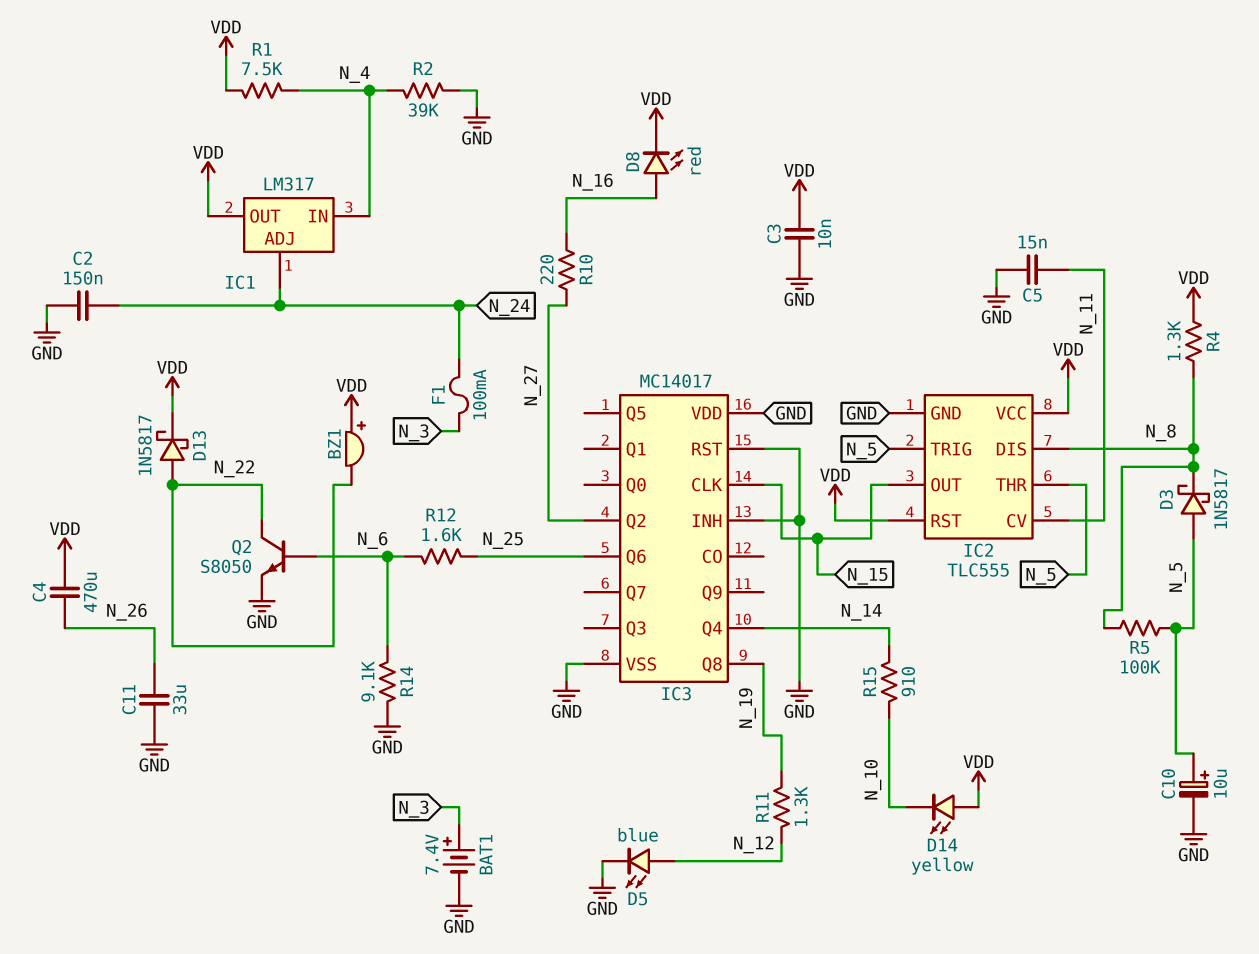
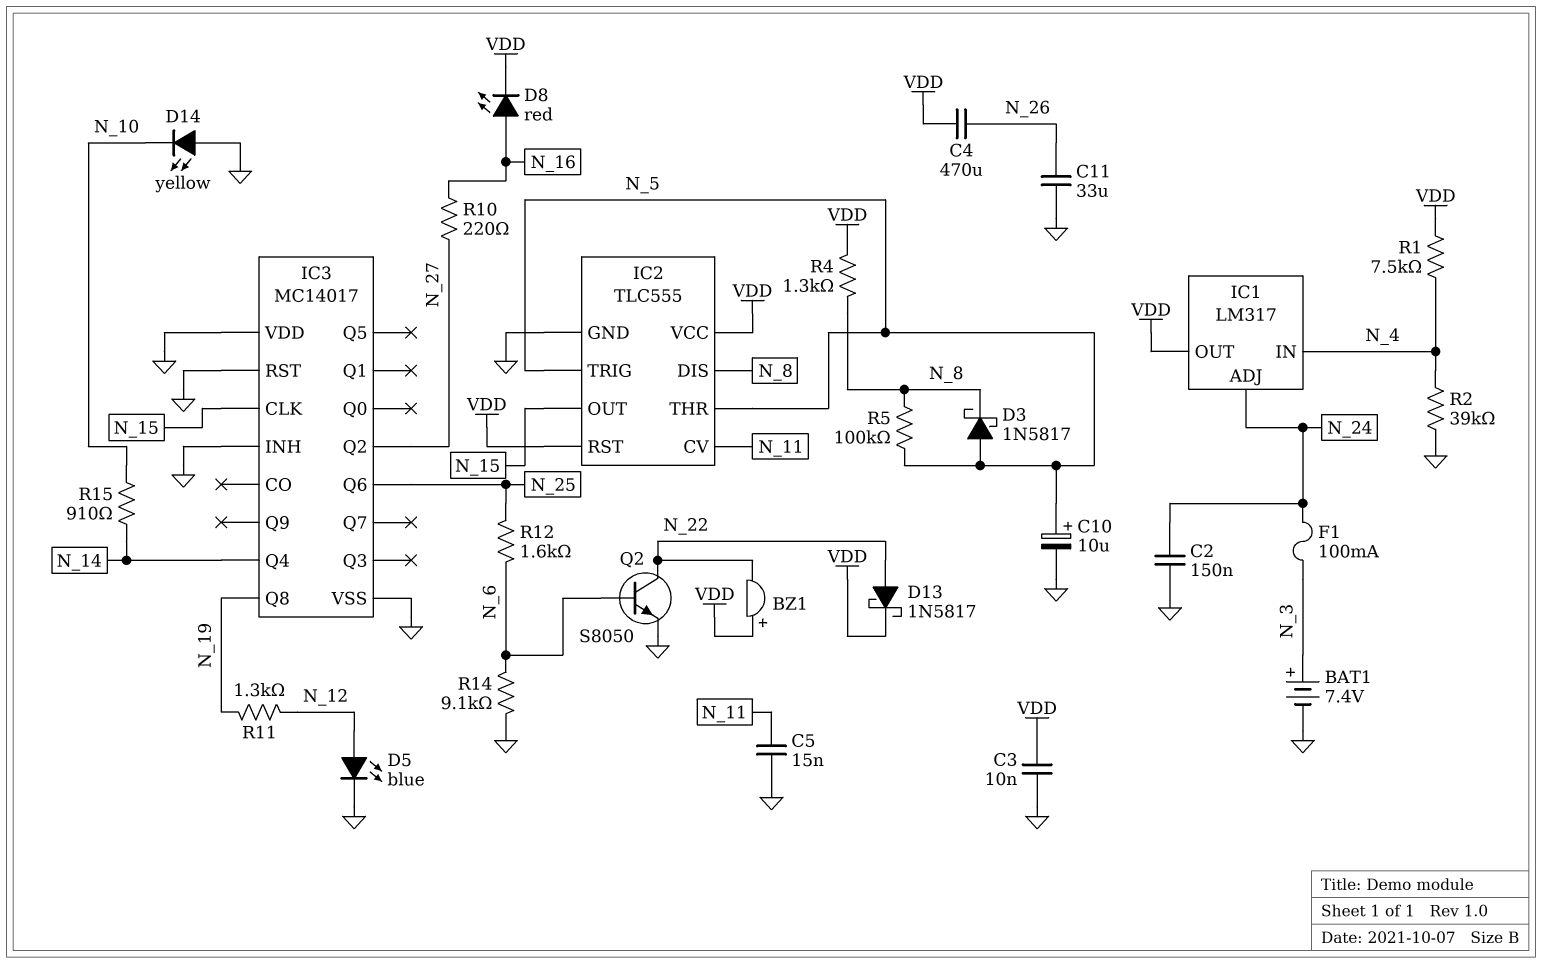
D14: LED yellow (A VDD, K N_10) -> LED yellow (A GND, K N_10)

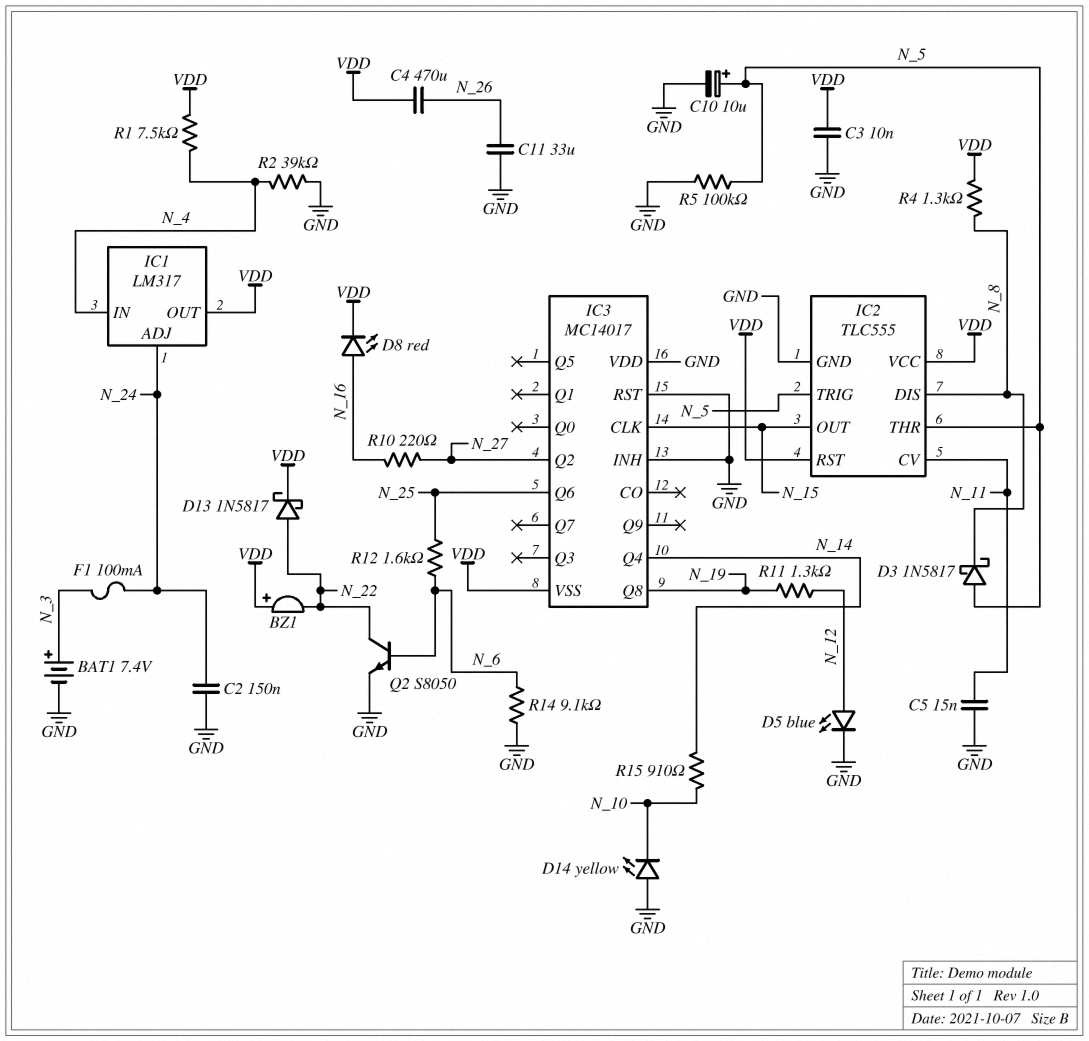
IC3 pin VSS: GND -> VDD
R5: 100k (N_5, N_8) -> 100k (GND, N_5)

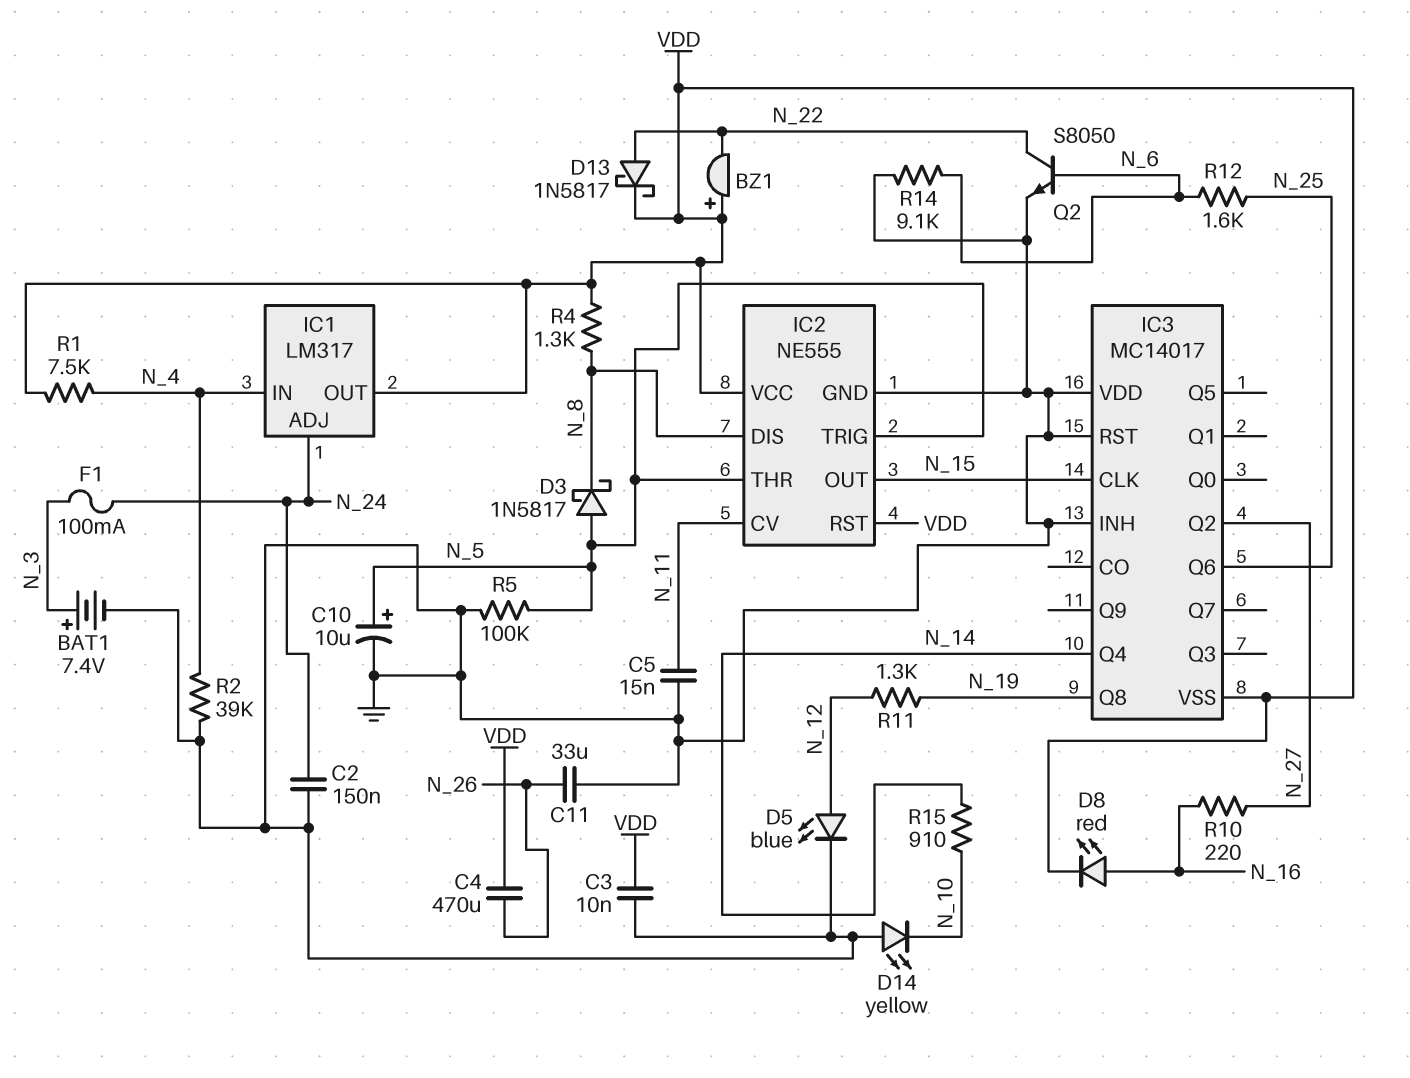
IC2: TLC555 -> NE555

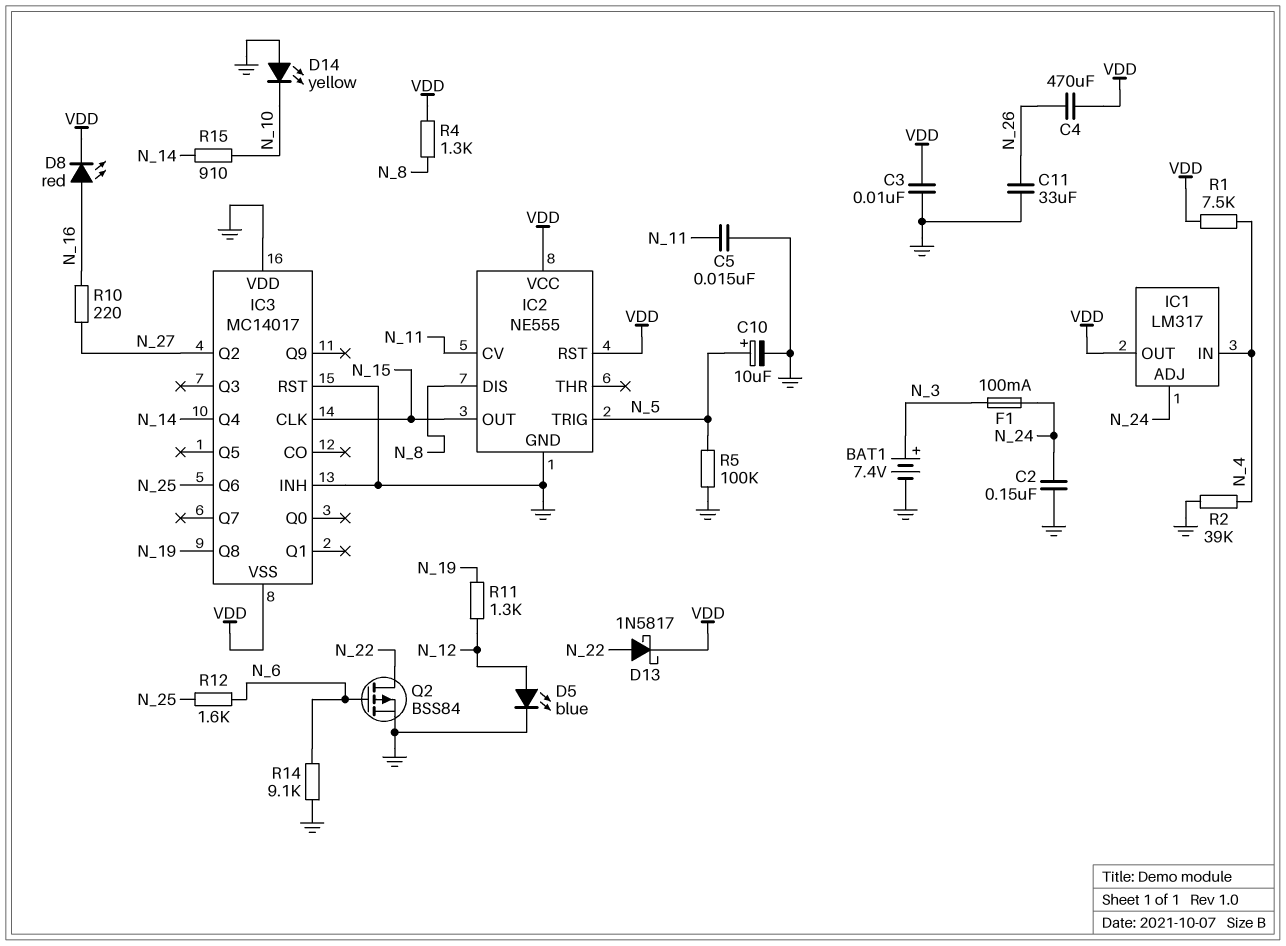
BZ1: buzzer (plus VDD, minus N_22) -> none
D3: schottky 1N5817 (A N_5, K N_8) -> none
IC2 pin THR: N_5 -> none
Q2: NPN S8050 (B N_6, C N_22, E GND) -> PMOS BSS84 (G N_6, D N_22, S GND)

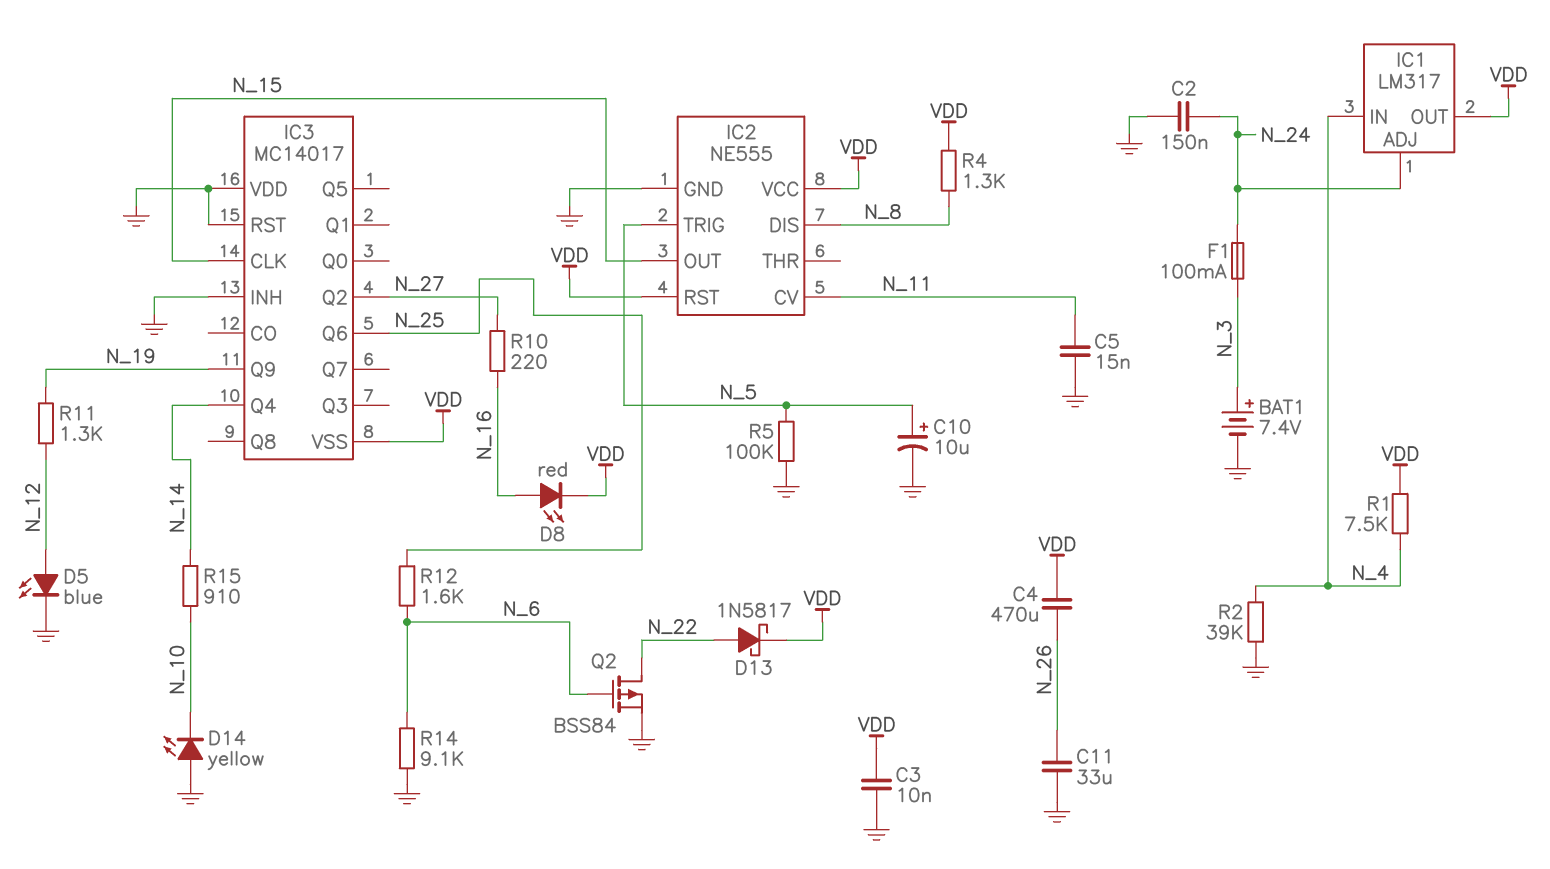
IC3 pin Q8: N_19 -> none
IC3 pin Q9: none -> N_19

